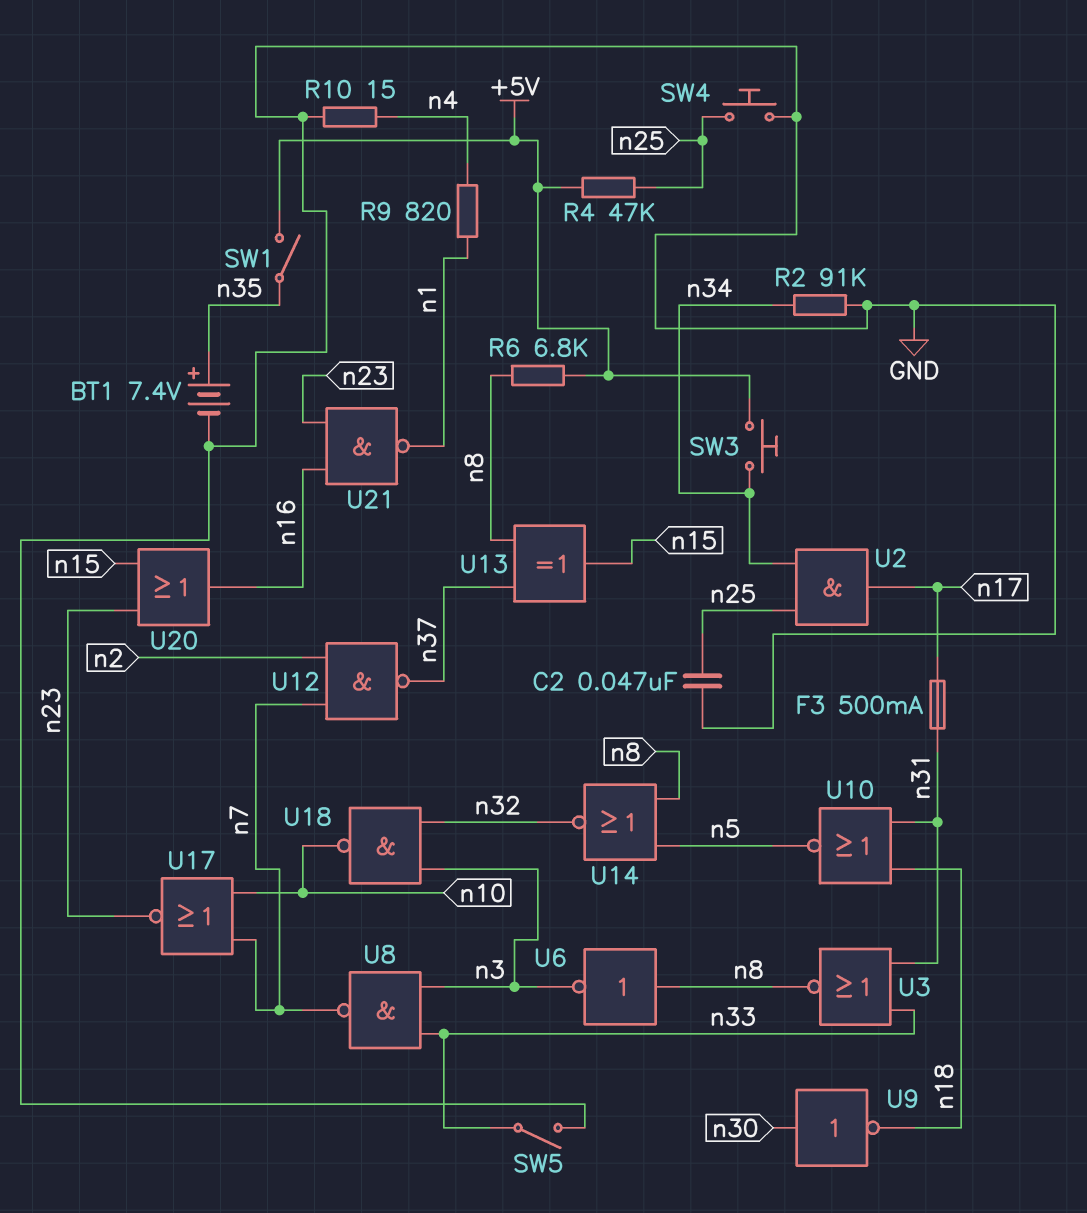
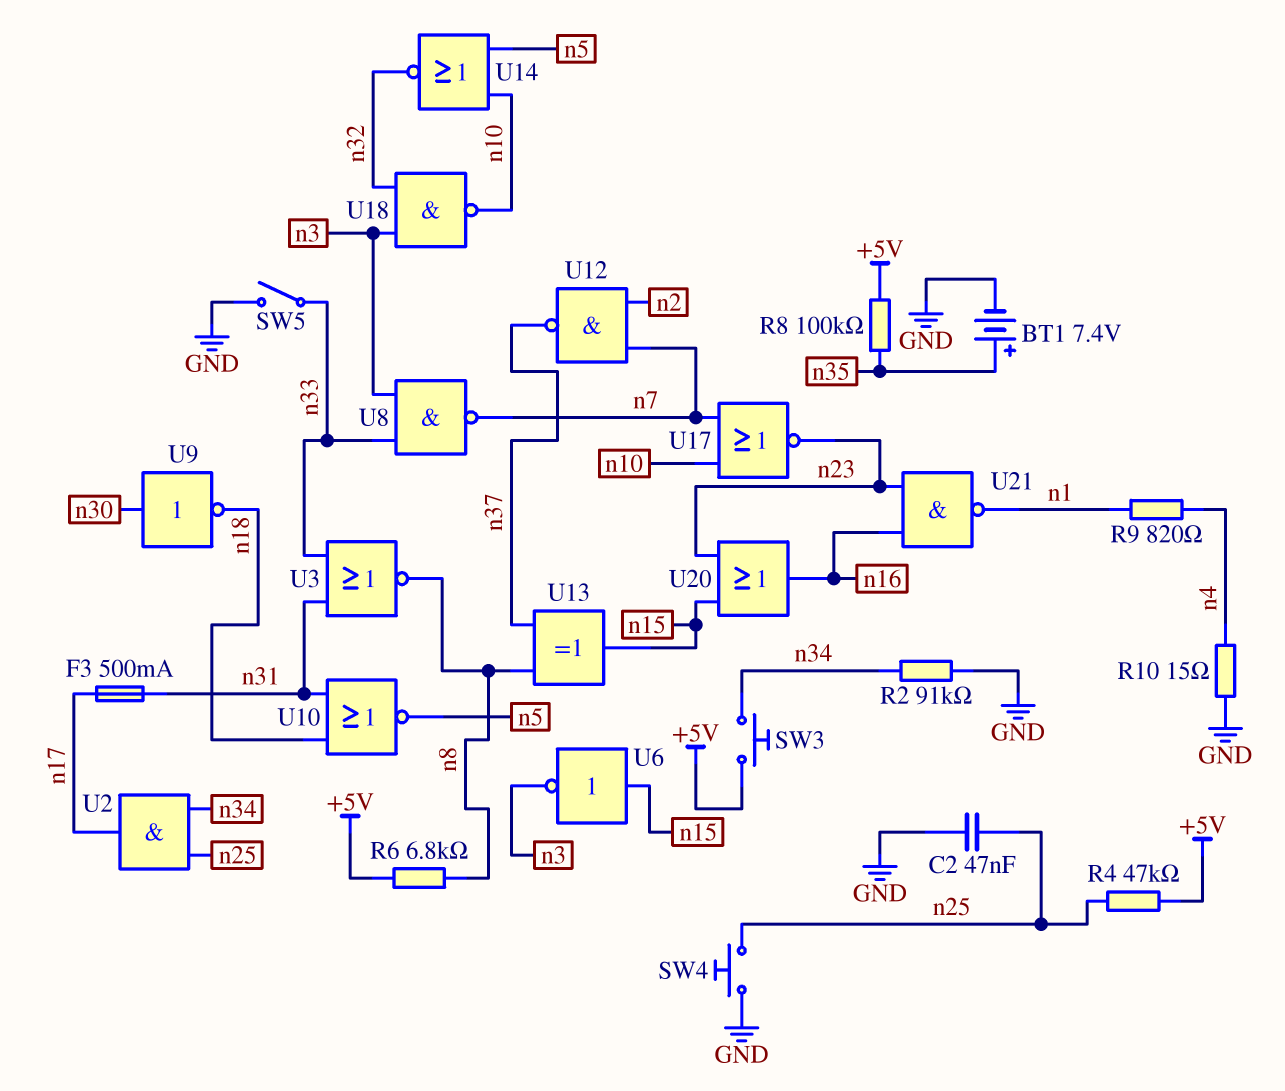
R8: none -> 100k (+5V, n35)
SW1: switch (+5V, n35) -> none
U6: NOT (in n8, out n3) -> NOT (in n15, out n3)
U14: NOR (in n5, in n8, out n32) -> NOR (in n5, in n10, out n32)

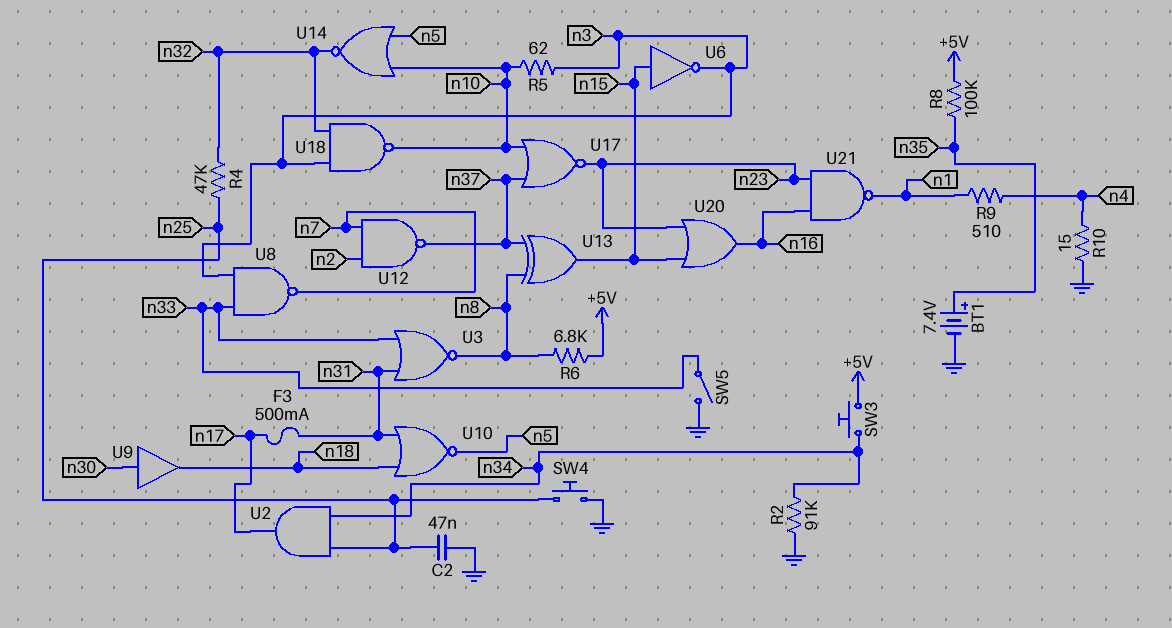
R4: 47k (+5V, n25) -> 47k (n25, n32)
R5: none -> 62 (n3, n10)
R9: 820 (n1, n4) -> 510 (n1, n4)
U9: NOT (in n30, out n18) -> buffer (in n30, out n18)
U17: NOR (in n7, in n10, out n23) -> NOR (in n10, in n37, out n23)

